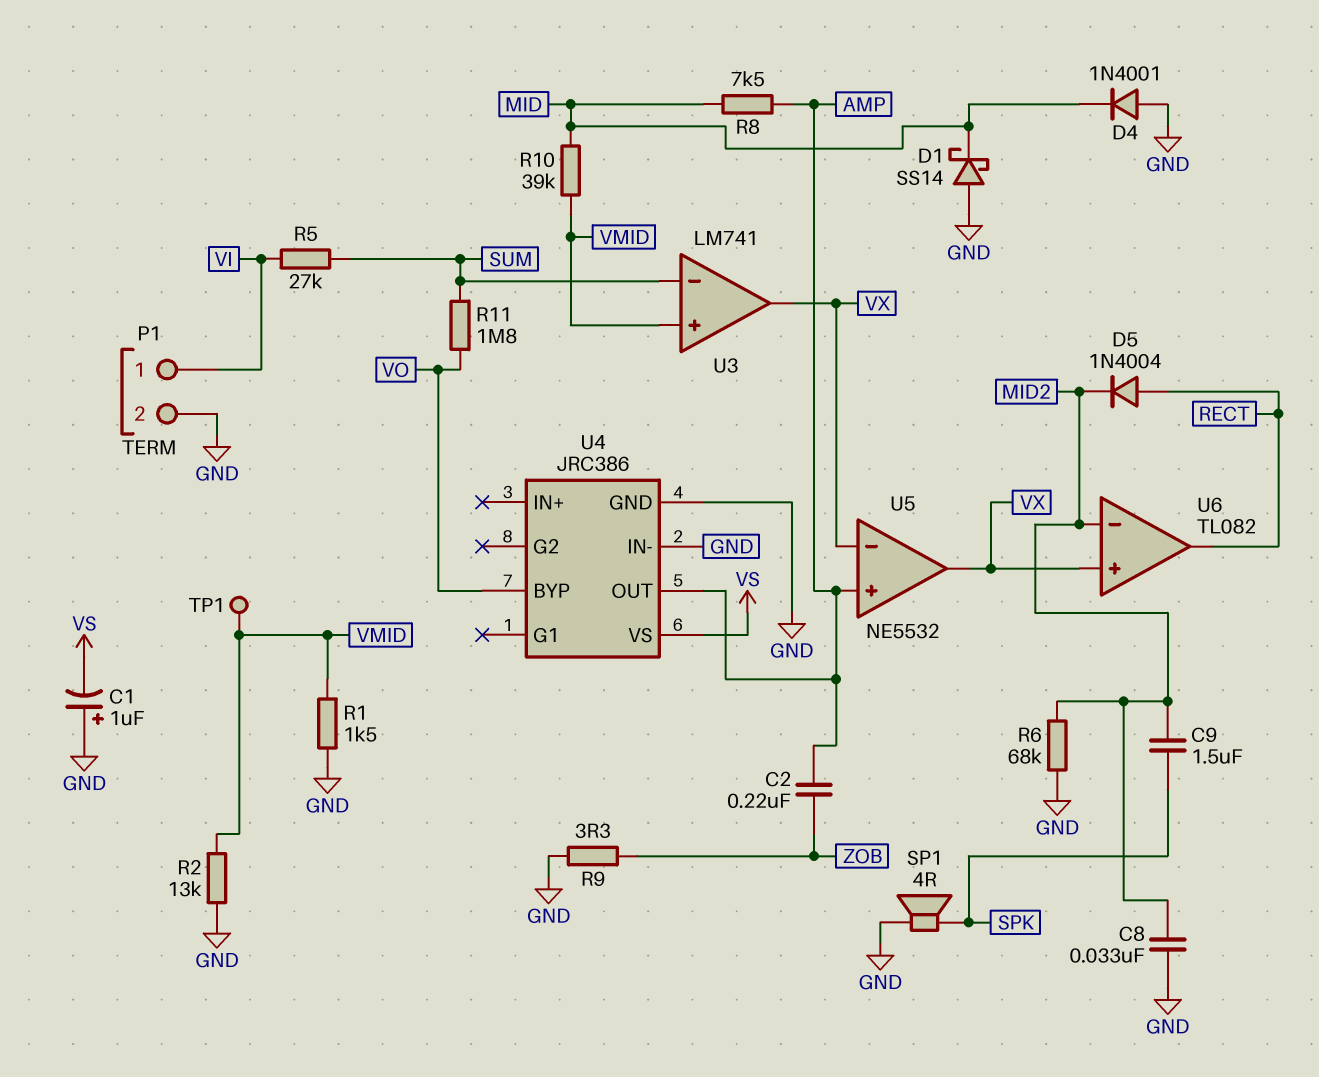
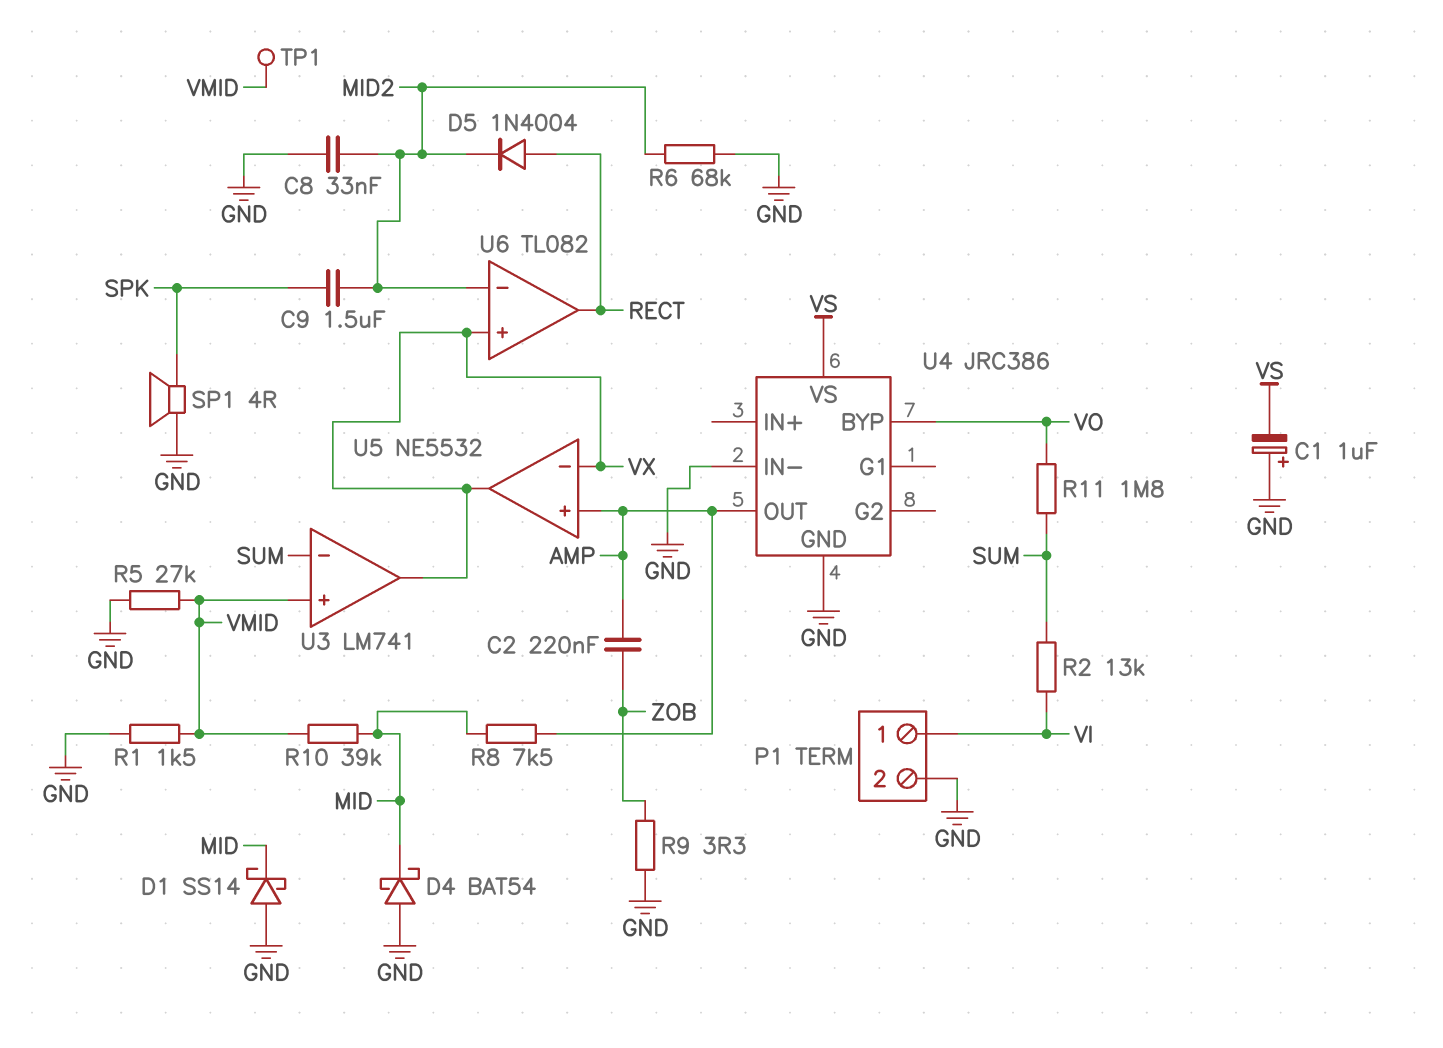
D4: diode 1N4001 (A GND, K MID) -> schottky BAT54 (A GND, K MID)
R2: 13k (GND, VMID) -> 13k (SUM, VI)
R5: 27k (SUM, VI) -> 27k (GND, VMID)

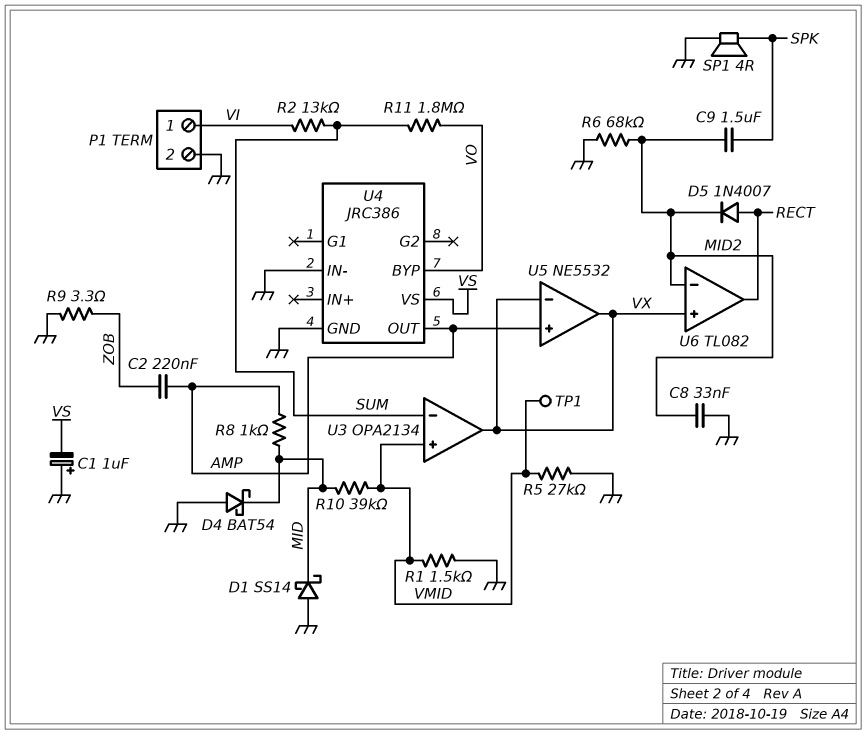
D5: diode 1N4004 (A RECT, K MID2) -> diode 1N4007 (A RECT, K MID2)
R8: 7.5k (AMP, MID) -> 1k (AMP, MID)
U3: LM741 -> OPA2134

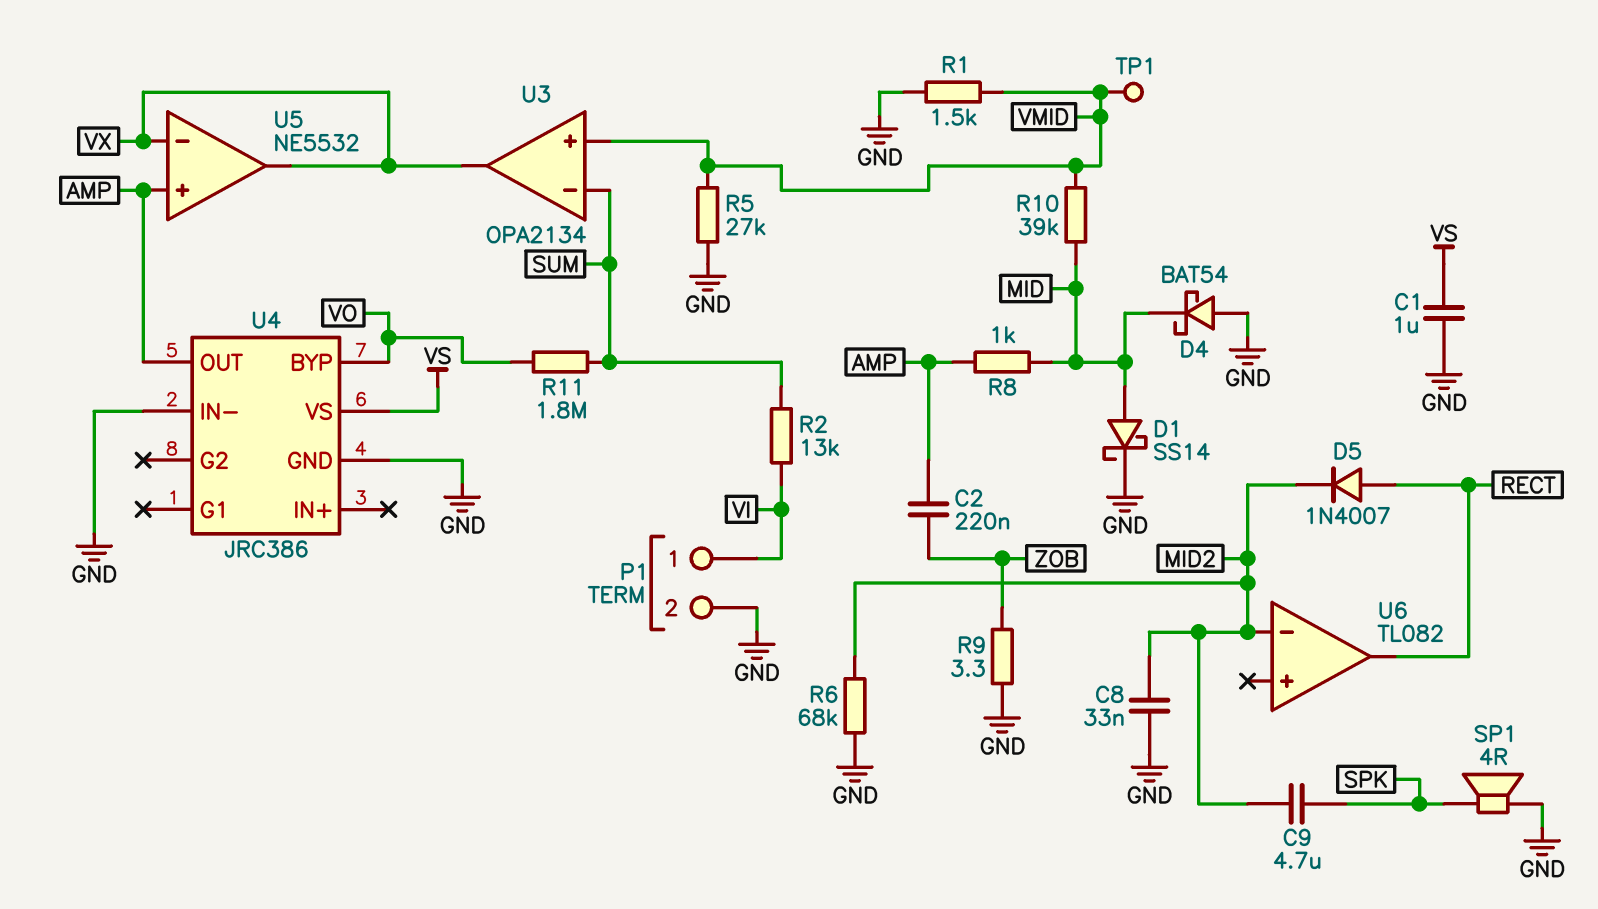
C1: 1uF (plus GND, minus VS) -> 1uF (GND, VS)
C9: 1.5uF (MID2, SPK) -> 4.7uF (MID2, SPK)
D1: schottky SS14 (A GND, K MID) -> schottky SS14 (A MID, K GND)
U6 pin in+: VX -> none

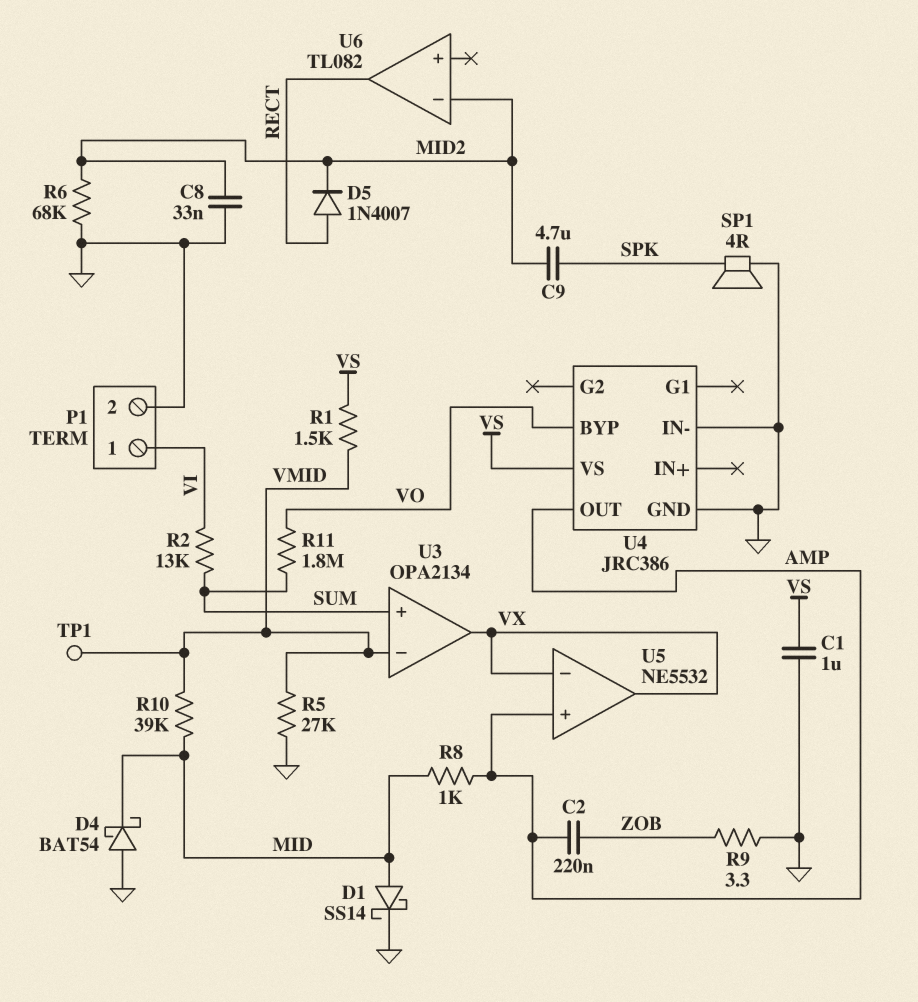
R1: 1.5k (GND, VMID) -> 1.5k (VMID, VS)
U3 pin in+: VMID -> SUM
U3 pin in-: SUM -> VMID

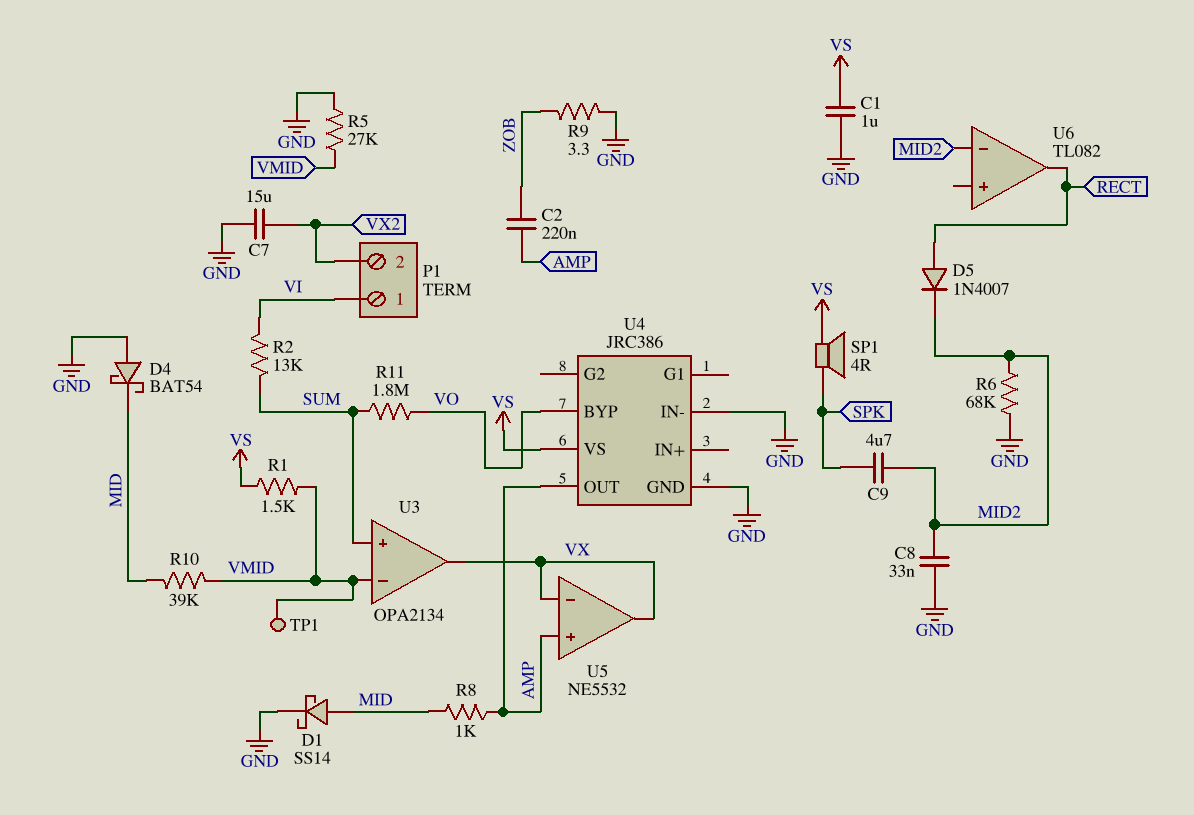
C7: none -> 15uF (GND, VX2)
P1 pin 2: GND -> VX2
SP1: speaker 4R (GND, SPK) -> speaker 4R (SPK, VS)

